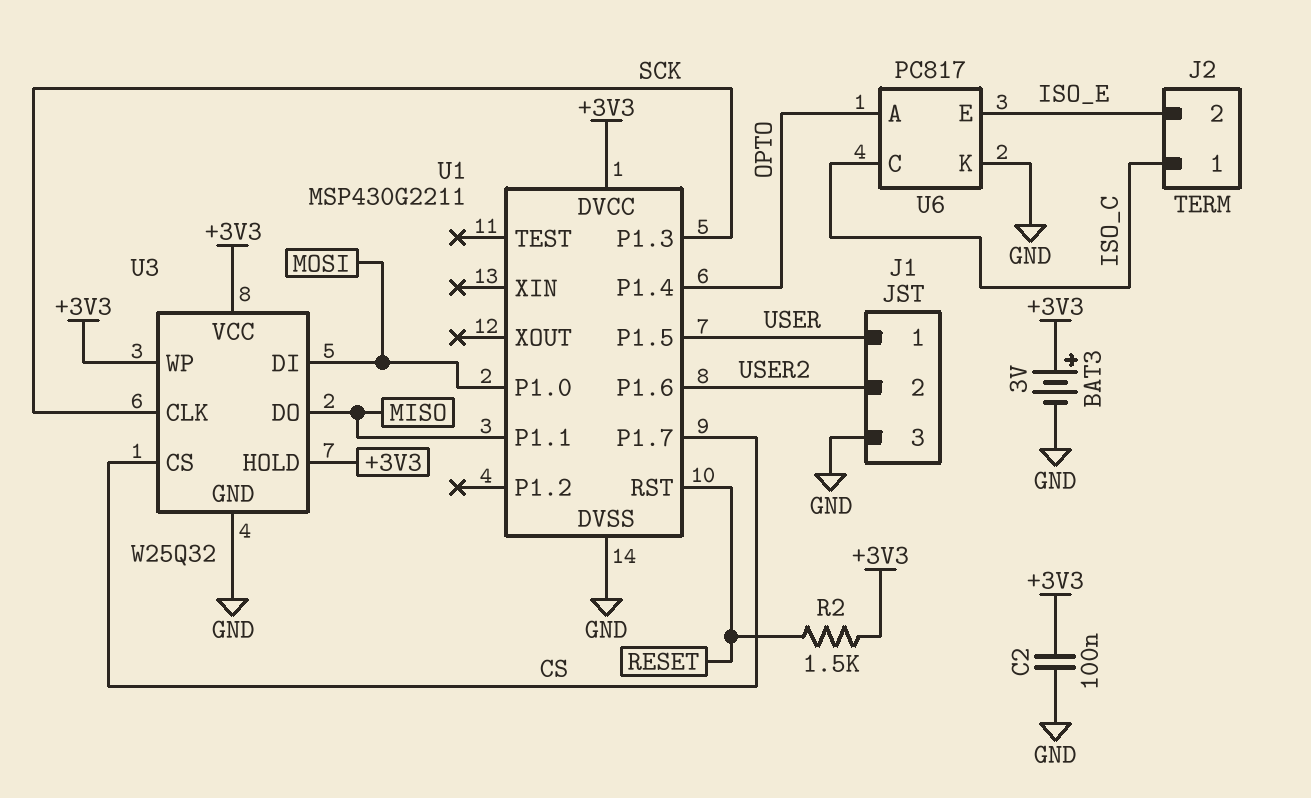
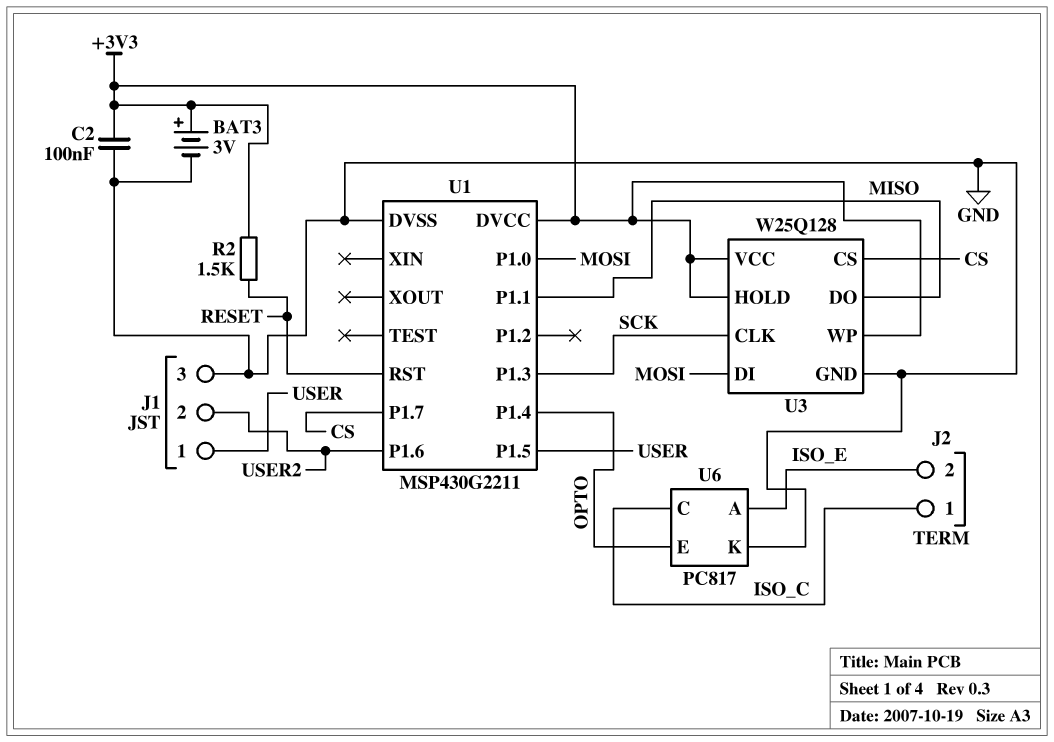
U3: W25Q32 -> W25Q128
U6 pin A: OPTO -> ISO_E
U6 pin E: ISO_E -> OPTO

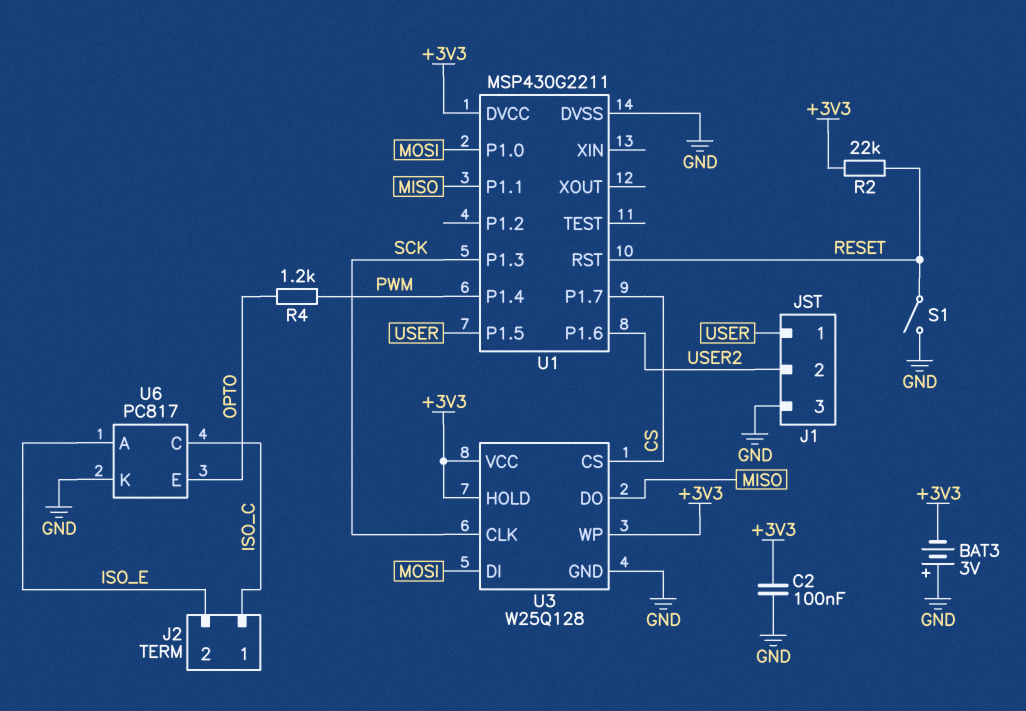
BAT3: 3V (plus +3V3, minus GND) -> 3V (plus GND, minus +3V3)
R2: 1.5k (+3V3, RESET) -> 22k (+3V3, RESET)
R4: none -> 1.2k (OPTO, PWM)
S1: none -> switch (GND, RESET)
U1 pin P1.4: OPTO -> PWM

